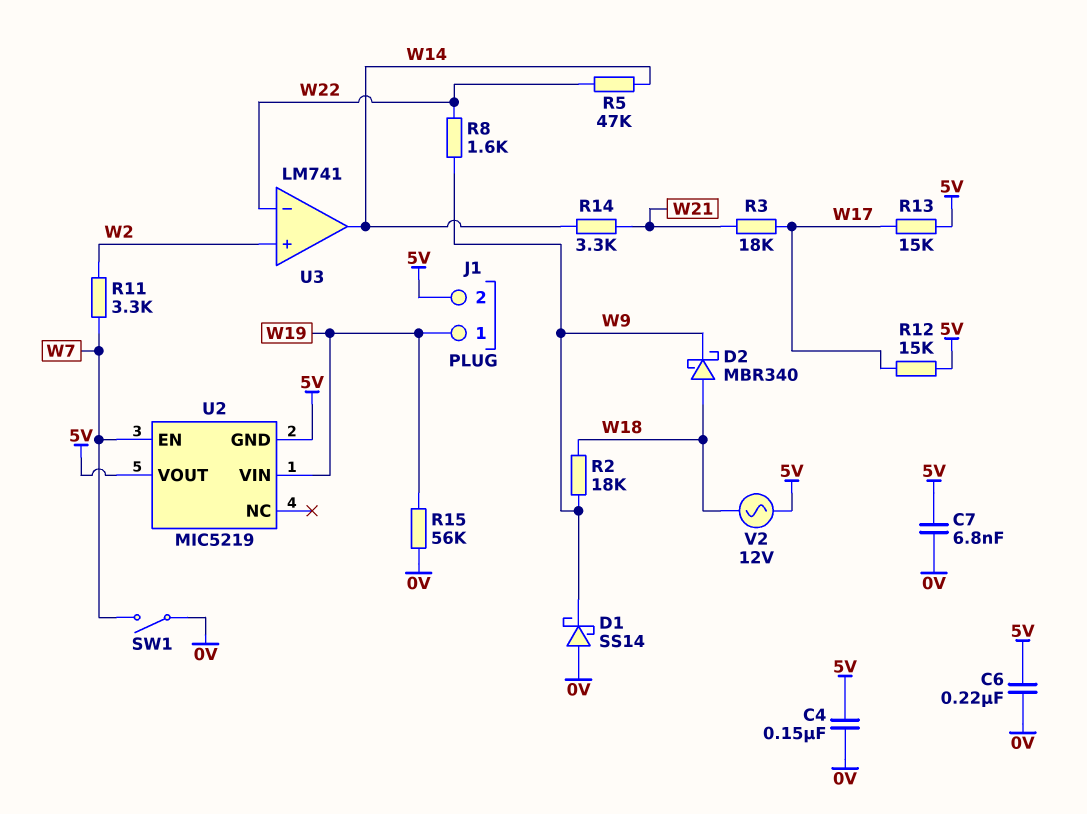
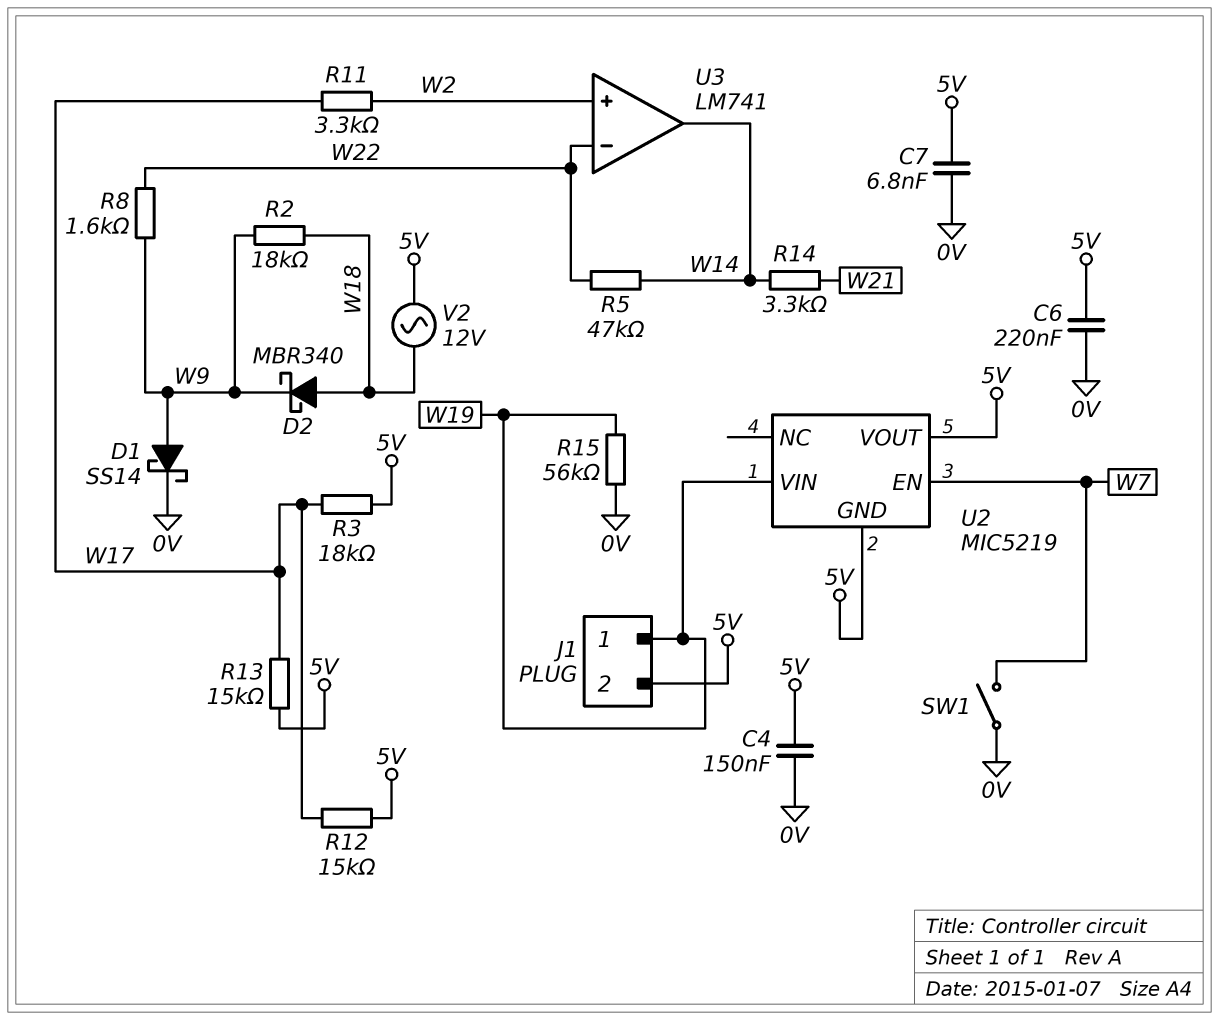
D1: schottky SS14 (A 0V, K W9) -> schottky SS14 (A W9, K 0V)
R3: 18k (W17, W21) -> 18k (5V, W17)
R11: 3.3k (W2, W7) -> 3.3k (W2, W17)

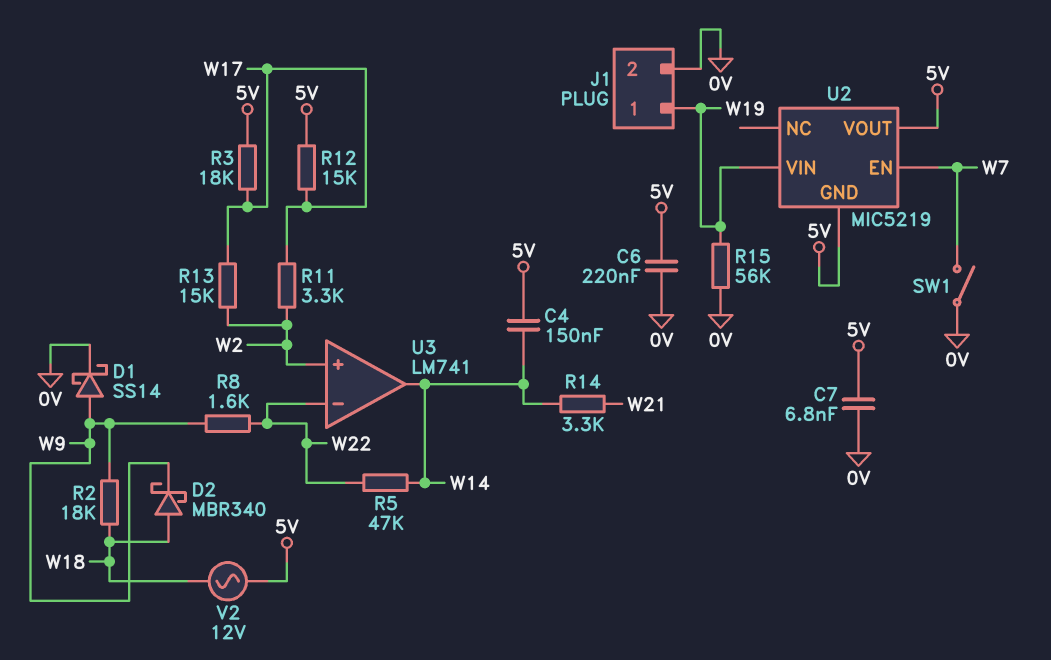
C4: 150nF (0V, 5V) -> 150nF (5V, W14)
J1 pin 2: 5V -> 0V
R13: 15k (5V, W17) -> 15k (W2, W17)

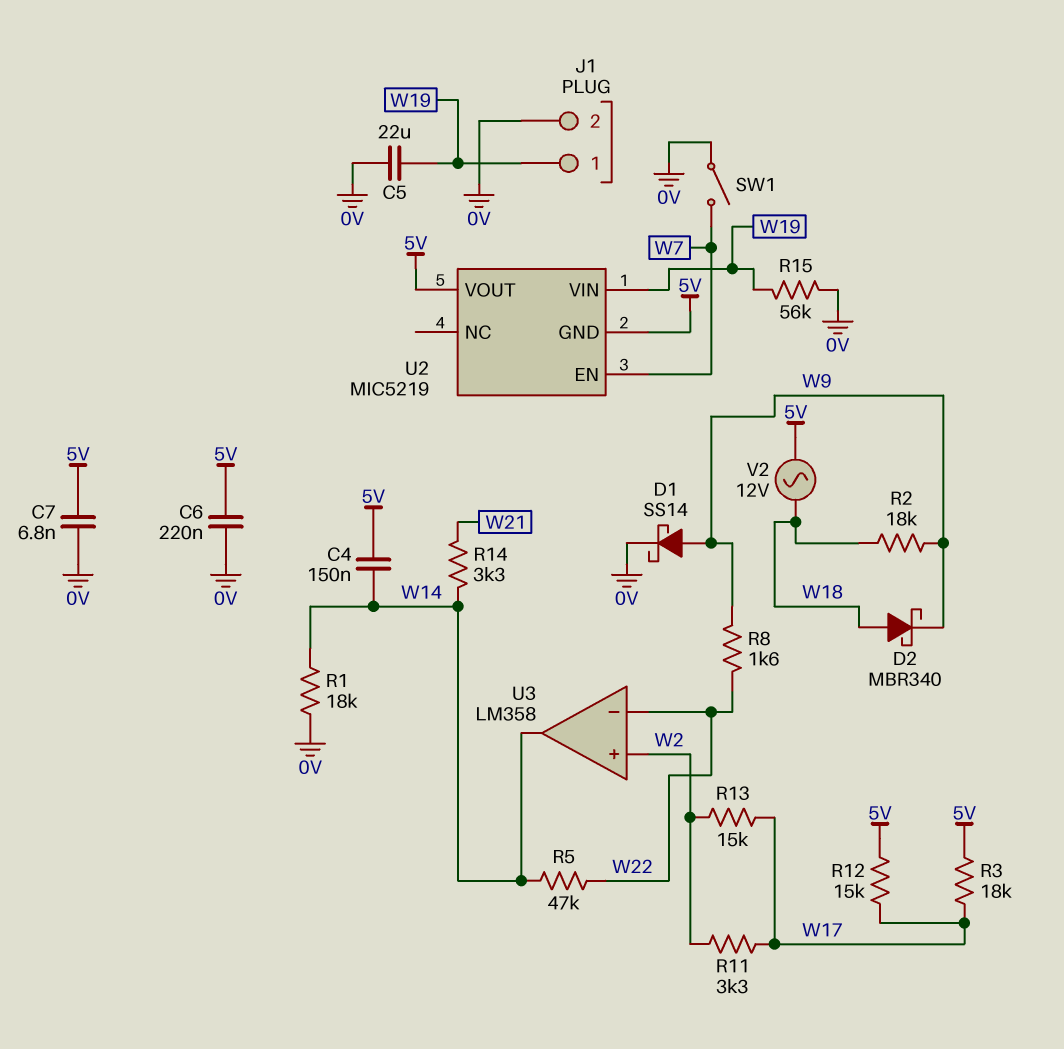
C5: none -> 22uF (0V, W19)
R1: none -> 18k (0V, W14)
U3: LM741 -> LM358

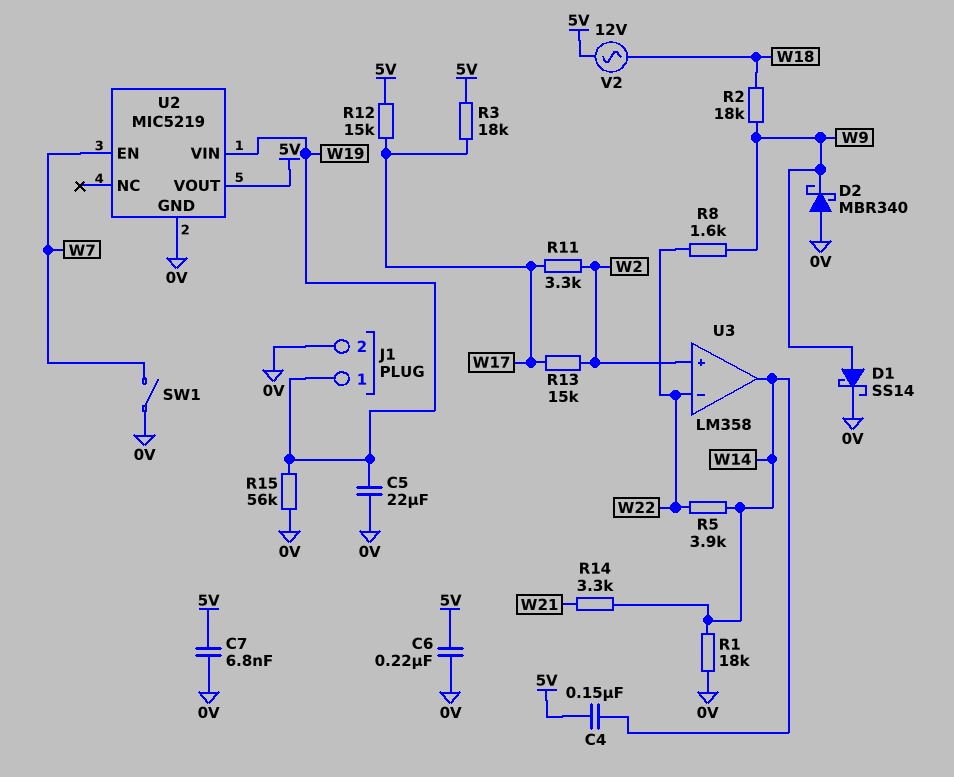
D2: schottky MBR340 (A W18, K W9) -> schottky MBR340 (A 0V, K W9)
R5: 47k (W14, W22) -> 3.9k (W14, W22)
U2 pin GND: 5V -> 0V

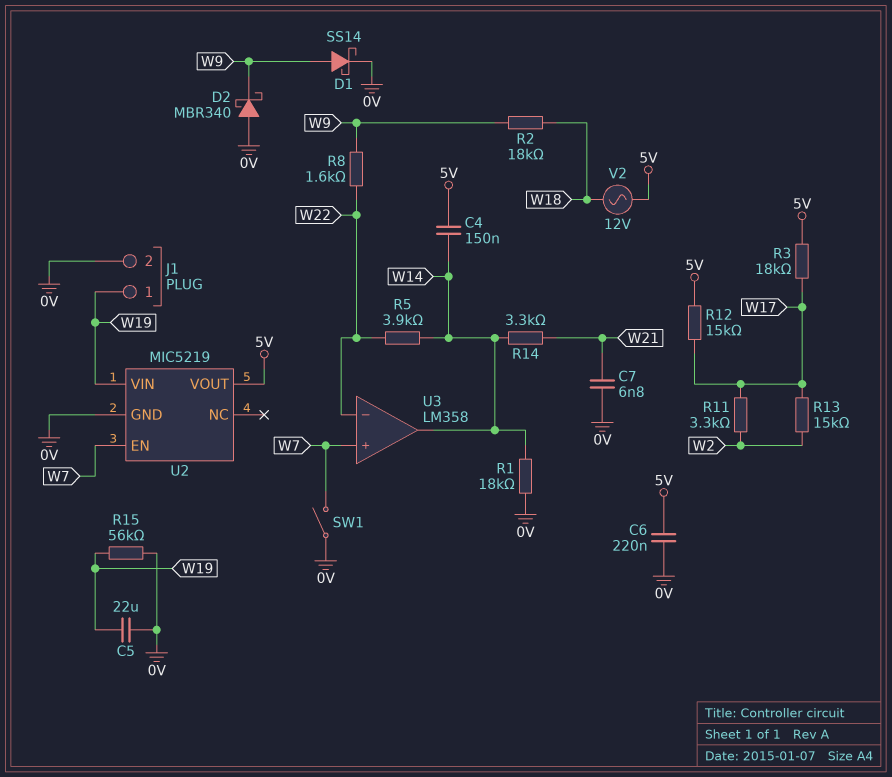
C7: 6.8nF (0V, 5V) -> 6.8nF (0V, W21)
U3 pin in+: W2 -> W7

